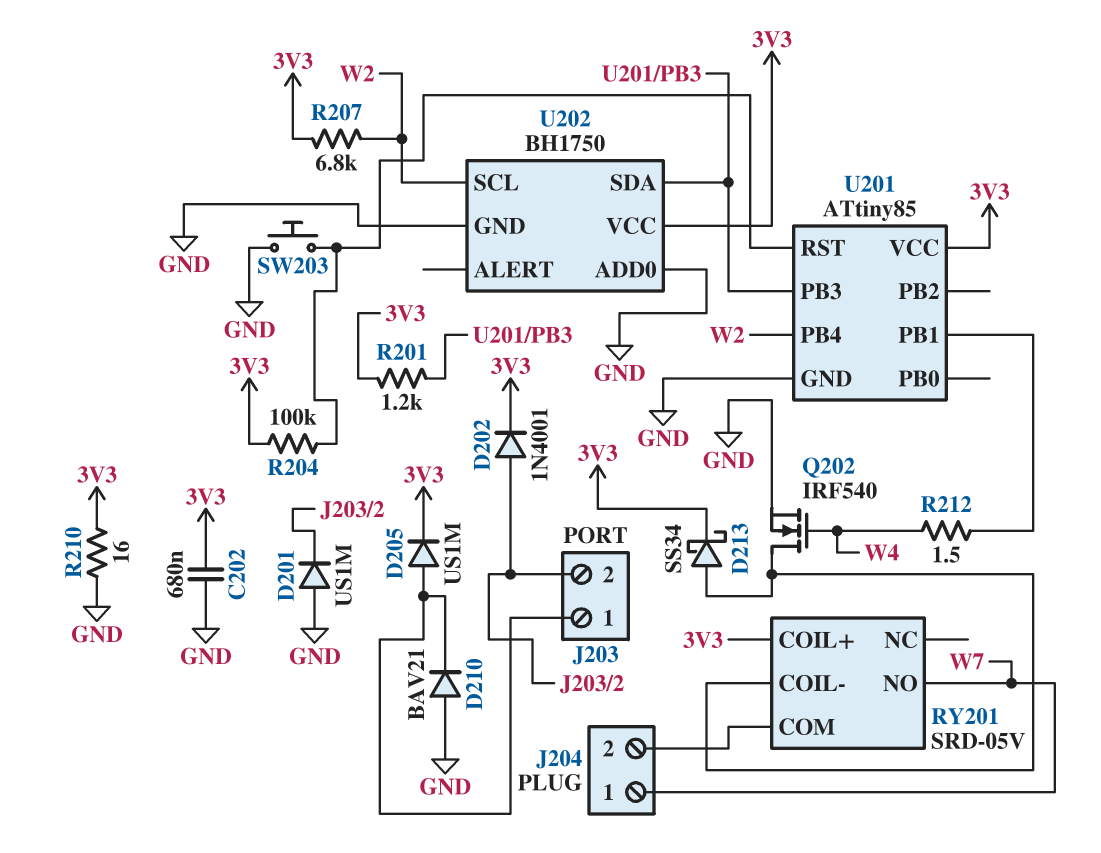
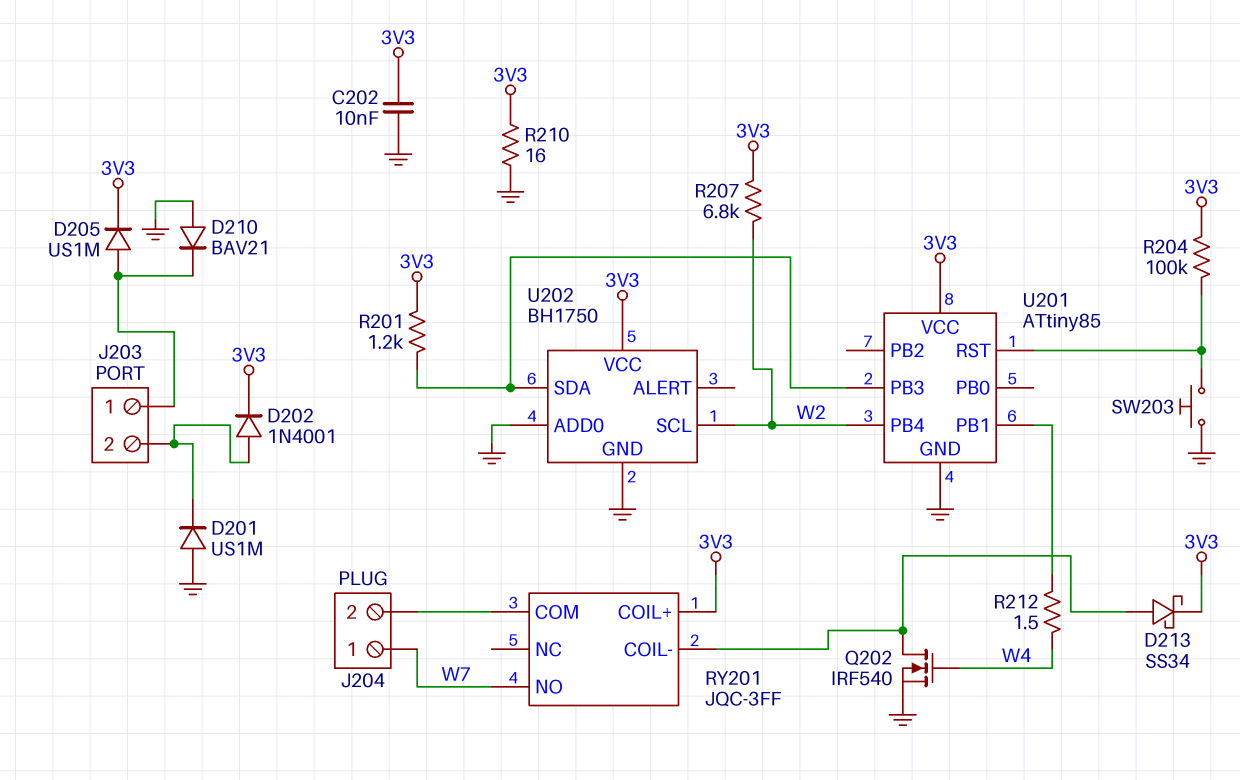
C202: 680nF (3V3, GND) -> 10nF (3V3, GND)
RY201: SRD-05V -> JQC-3FF

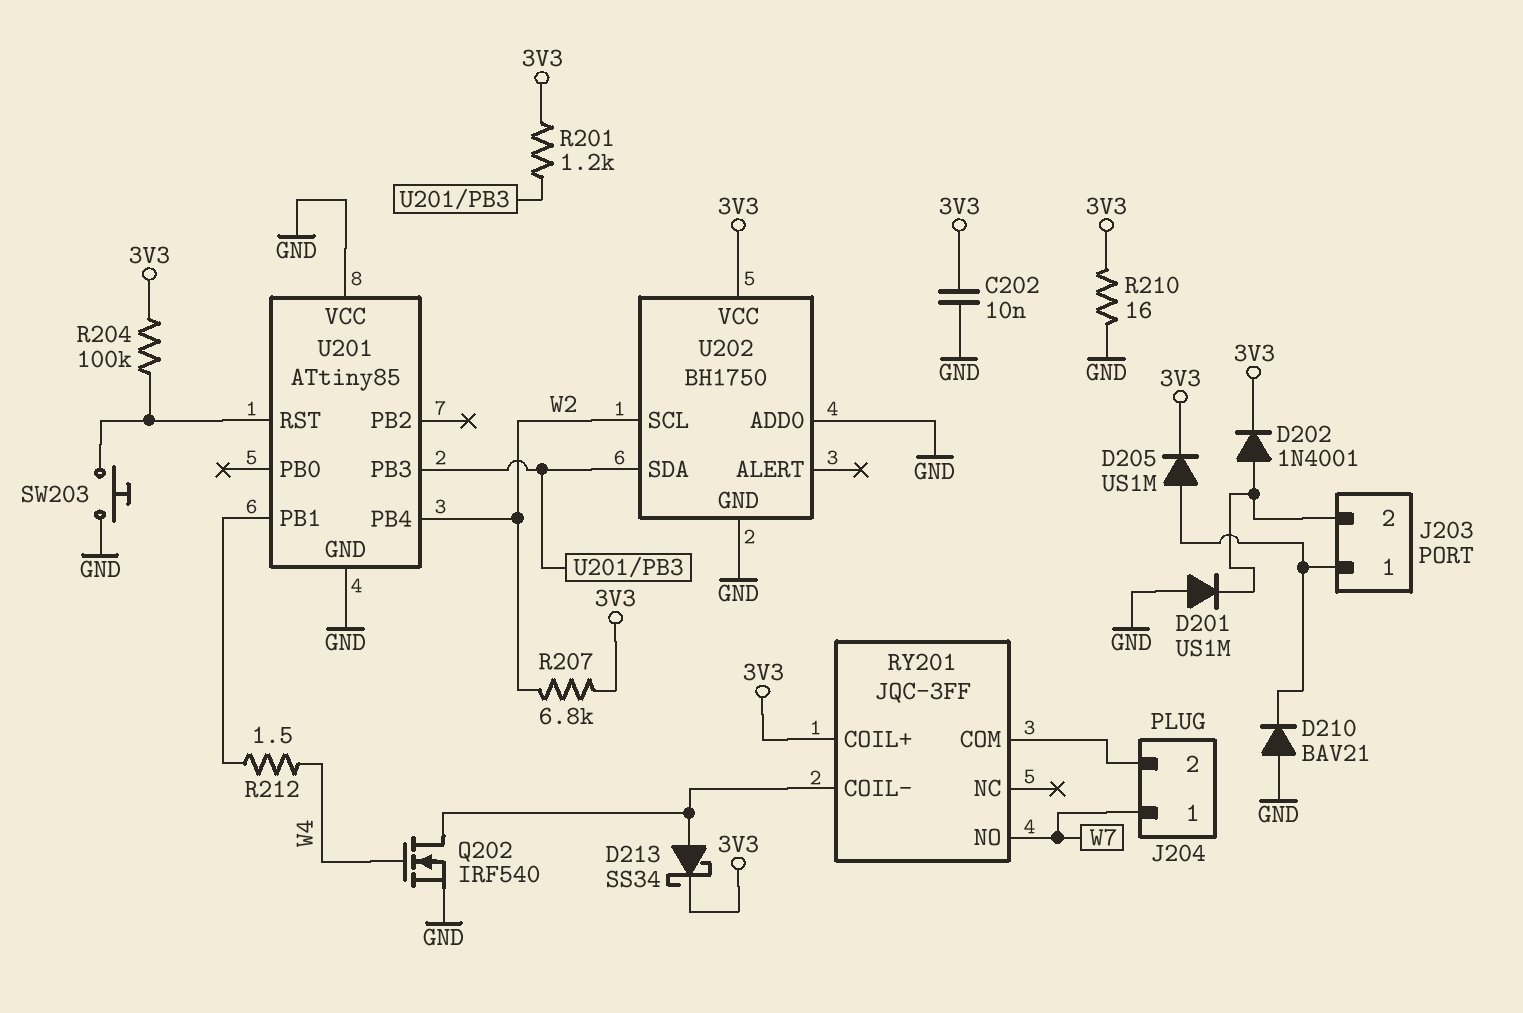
U201 pin VCC: 3V3 -> GND

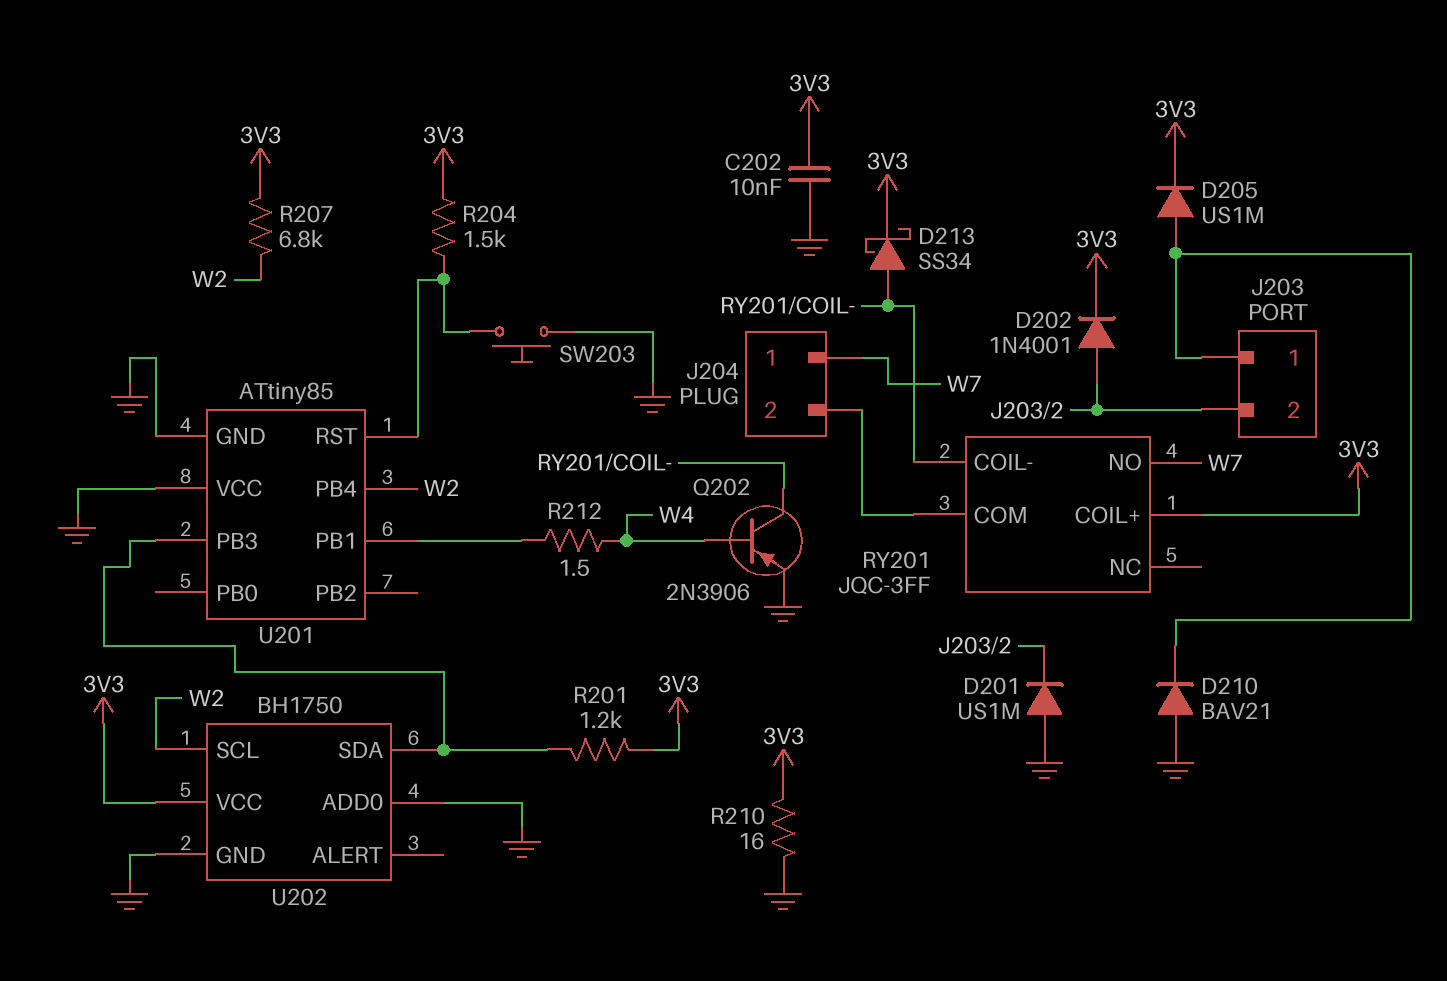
Q202: NMOS IRF540 (G W4, D RY201/COIL-, S GND) -> PNP 2N3906 (B W4, C RY201/COIL-, E GND)
R204: 100k (3V3, U201/RST) -> 1.5k (3V3, U201/RST)

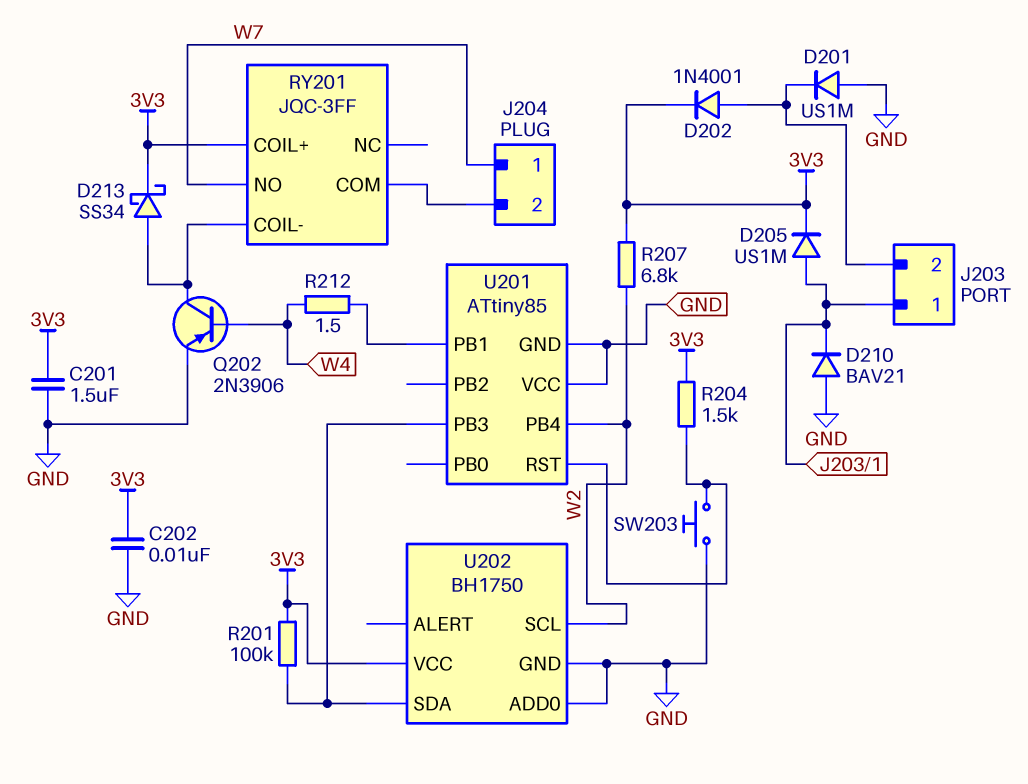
C201: none -> 1.5uF (3V3, GND)
R201: 1.2k (3V3, U201/PB3) -> 100k (3V3, U201/PB3)
R210: 16 (3V3, GND) -> none

